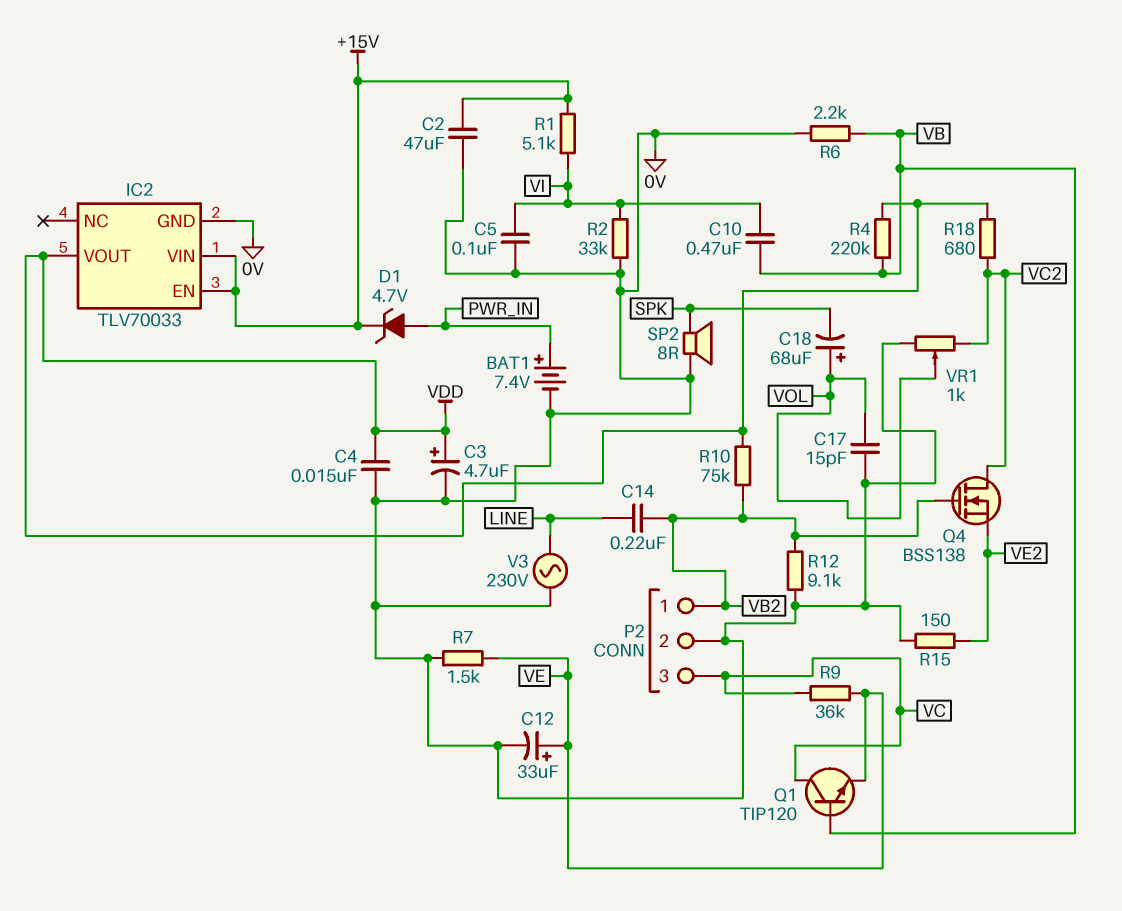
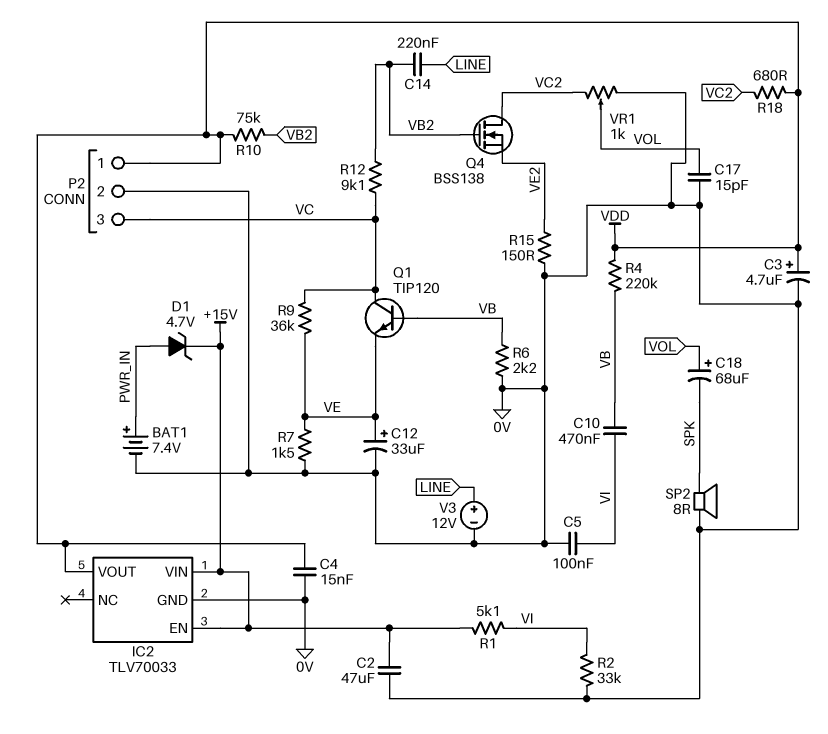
P2 pin 1: VB2 -> VDD
R12: 9.1k (0V, VB2) -> 9.1k (VB2, VC)
V3: AC 230V (0V, LINE) -> 12V (plus LINE, minus 0V)

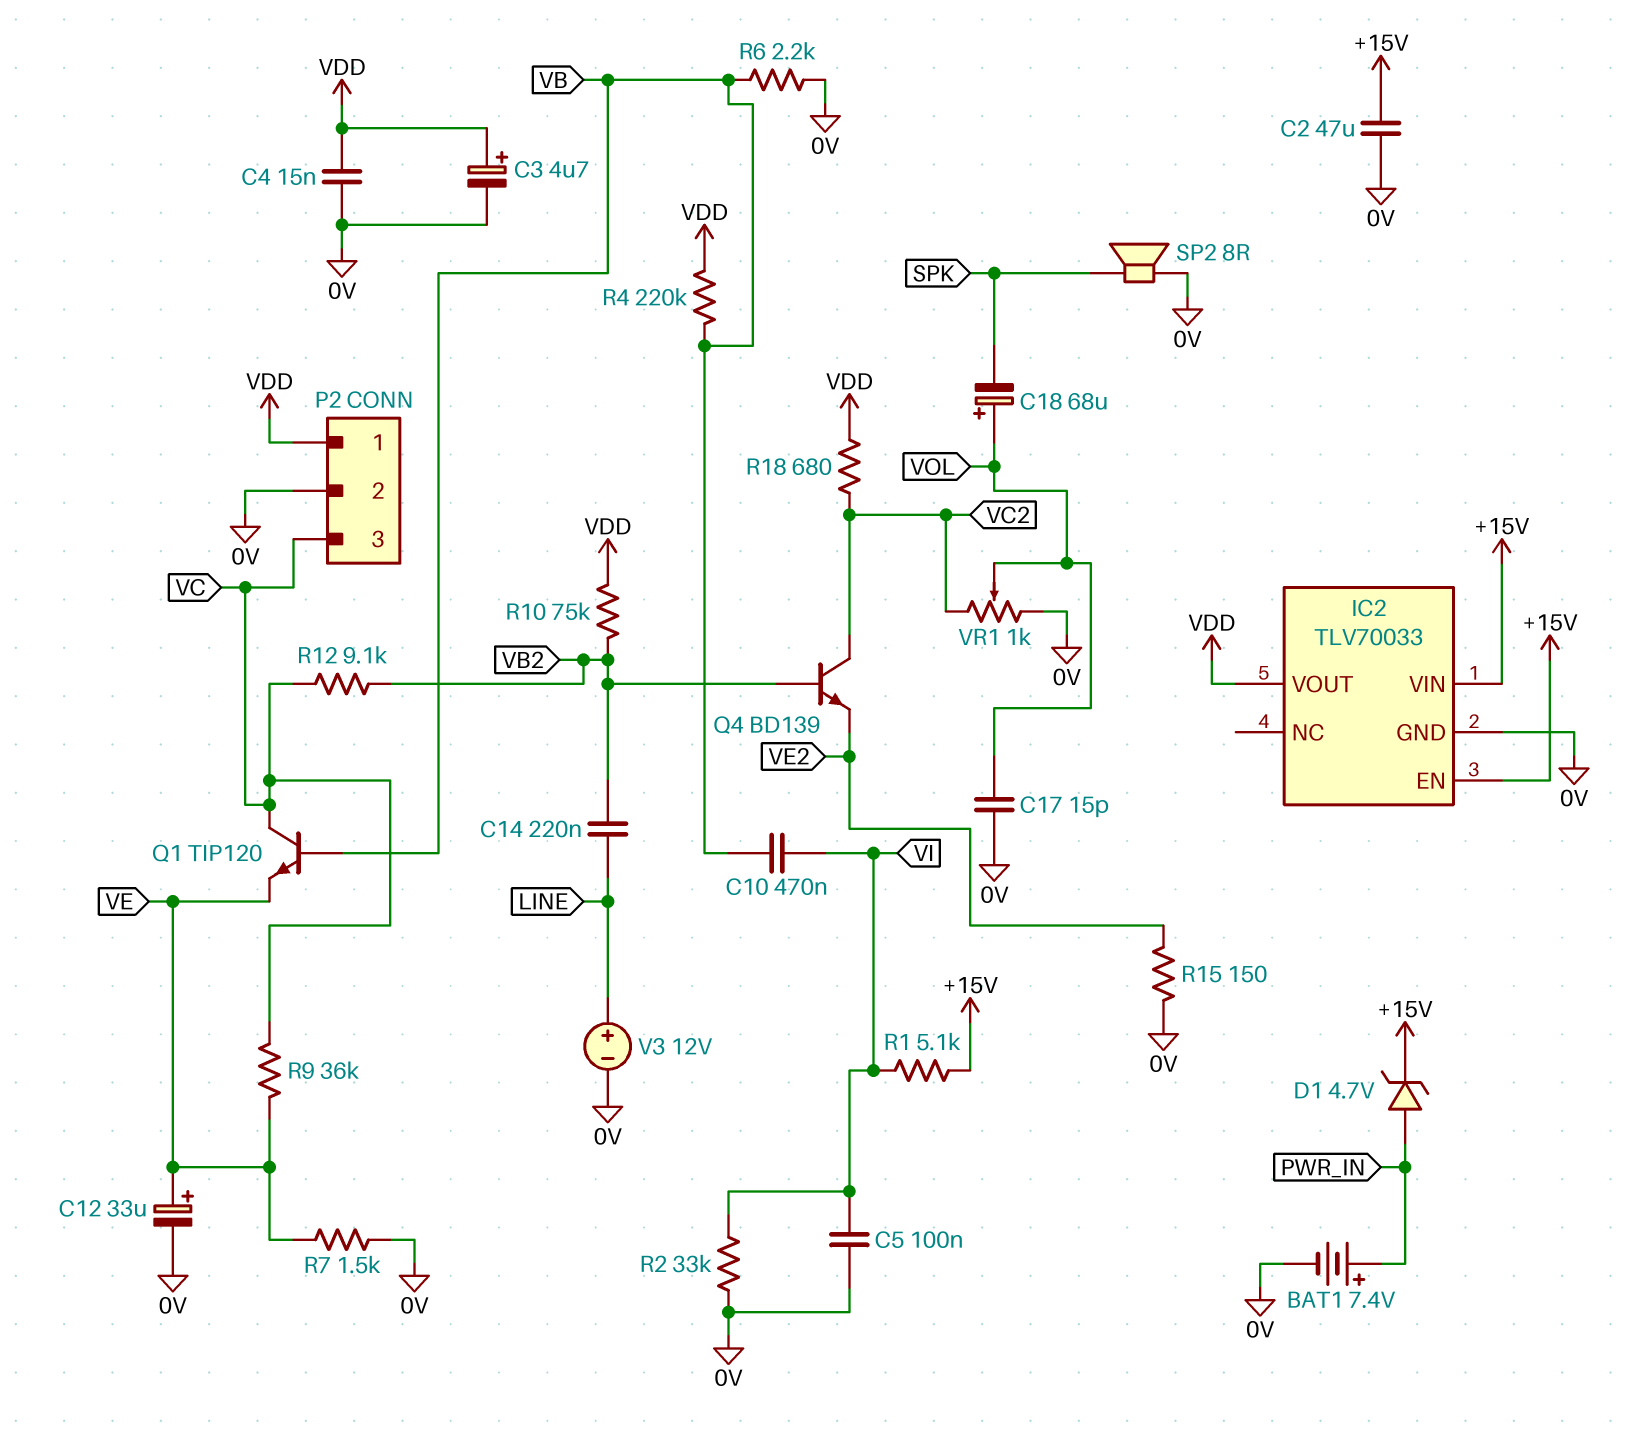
Q4: NMOS BSS138 (G VB2, D VC2, S VE2) -> NPN BD139 (B VB2, C VC2, E VE2)

